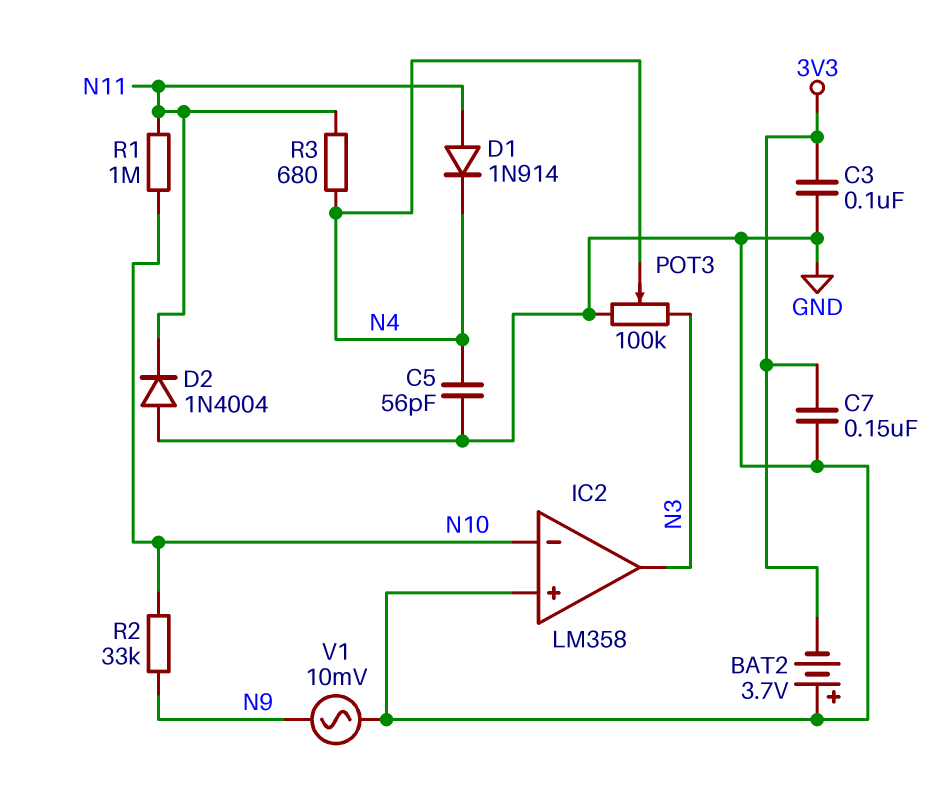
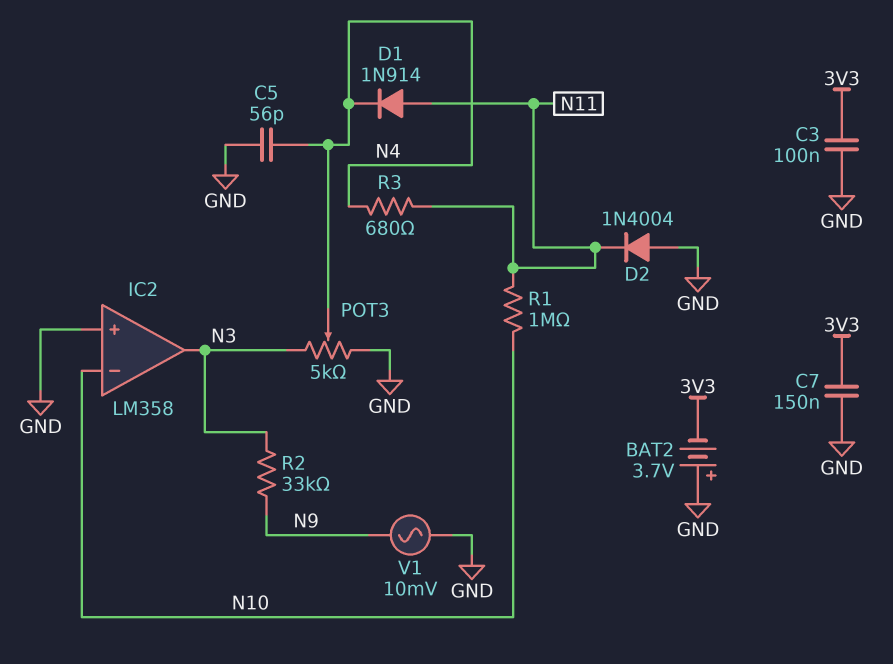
POT3: 100k (GND, N3, wiper N4) -> 5k (GND, N3, wiper N4)
R2: 33k (N9, N10) -> 33k (N3, N9)

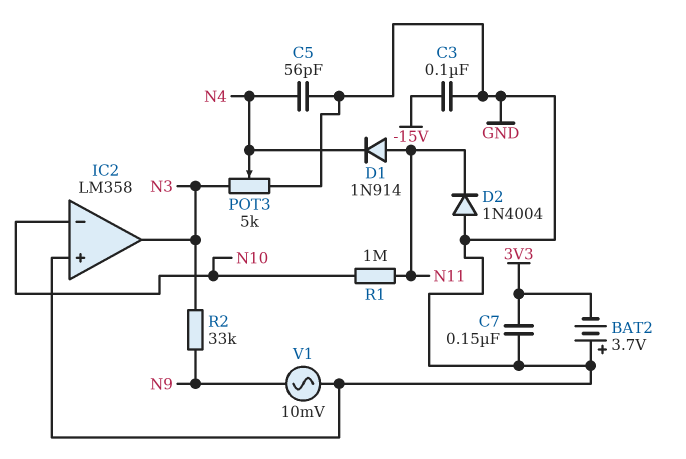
C3: 100nF (3V3, GND) -> 100nF (-15V, GND)
R3: 680 (N4, N11) -> none

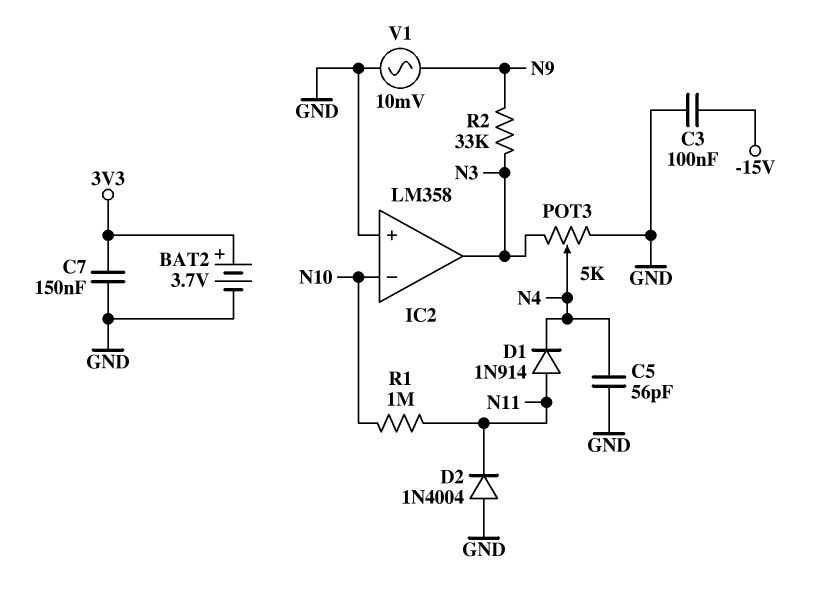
BAT2: 3.7V (plus GND, minus 3V3) -> 3.7V (plus 3V3, minus GND)

